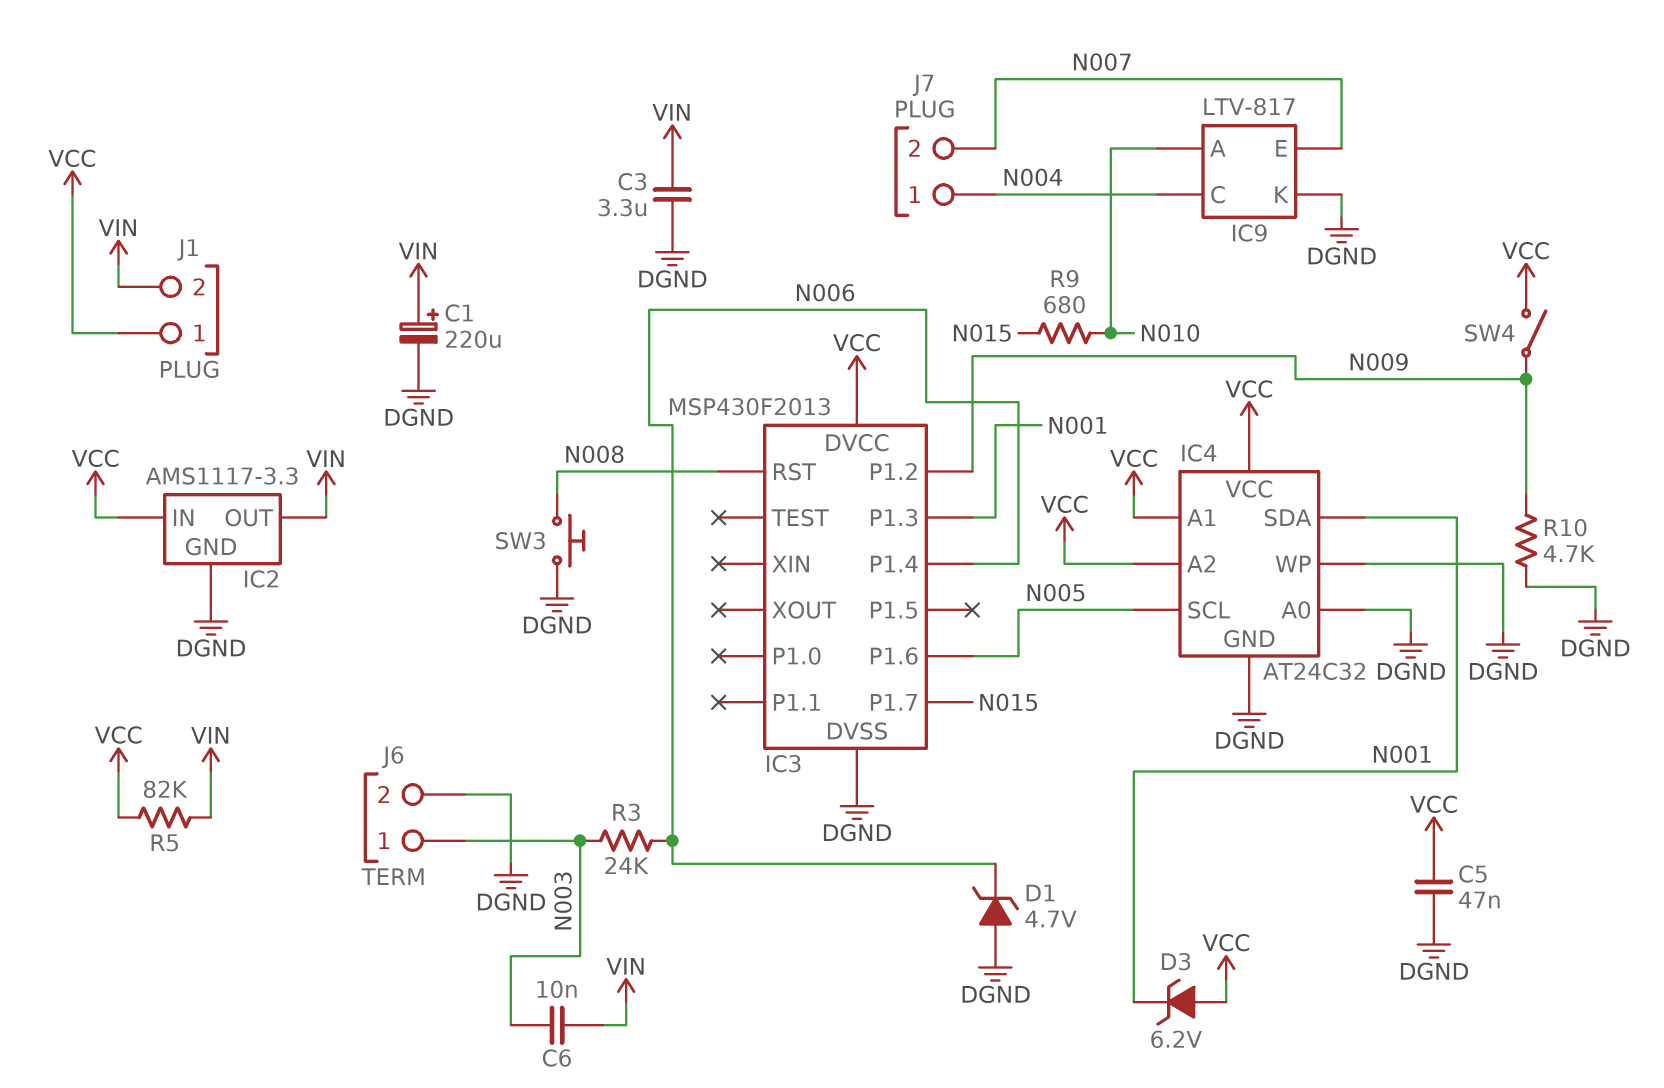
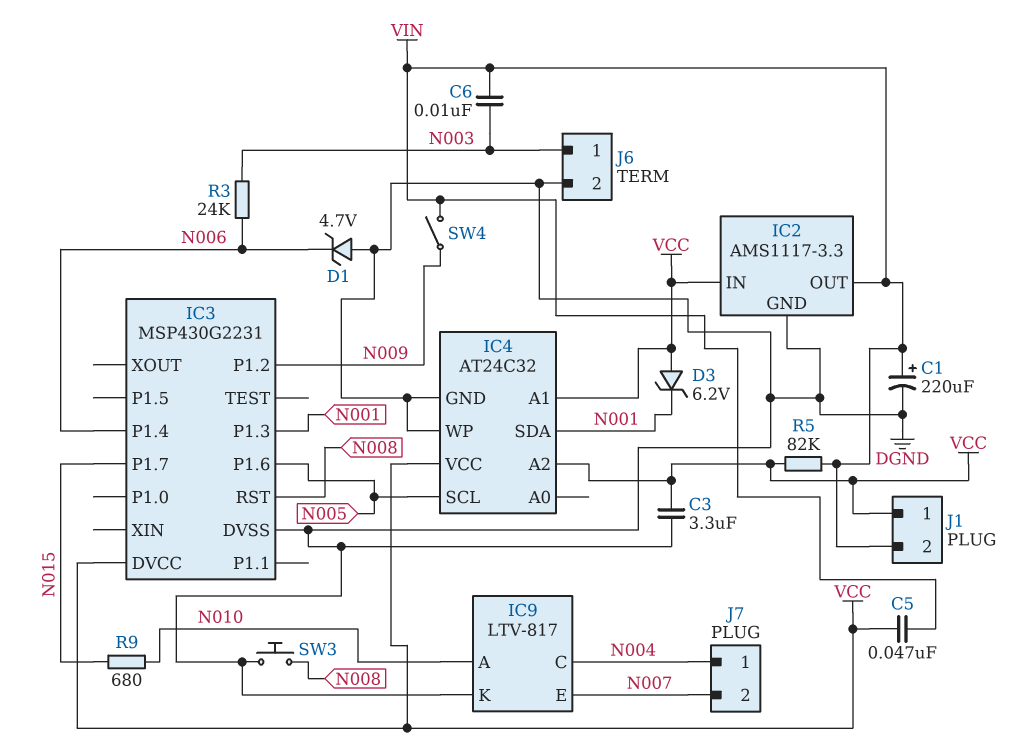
C3: 3.3uF (DGND, VIN) -> 3.3uF (DGND, VCC)
C5: 47nF (DGND, VCC) -> 47nF (VCC, VIN)
IC3: MSP430F2013 -> MSP430G2231
IC4 pin A0: DGND -> none
R10: 4.7k (DGND, N009) -> none
SW4: switch (N009, VCC) -> switch (N009, VIN)

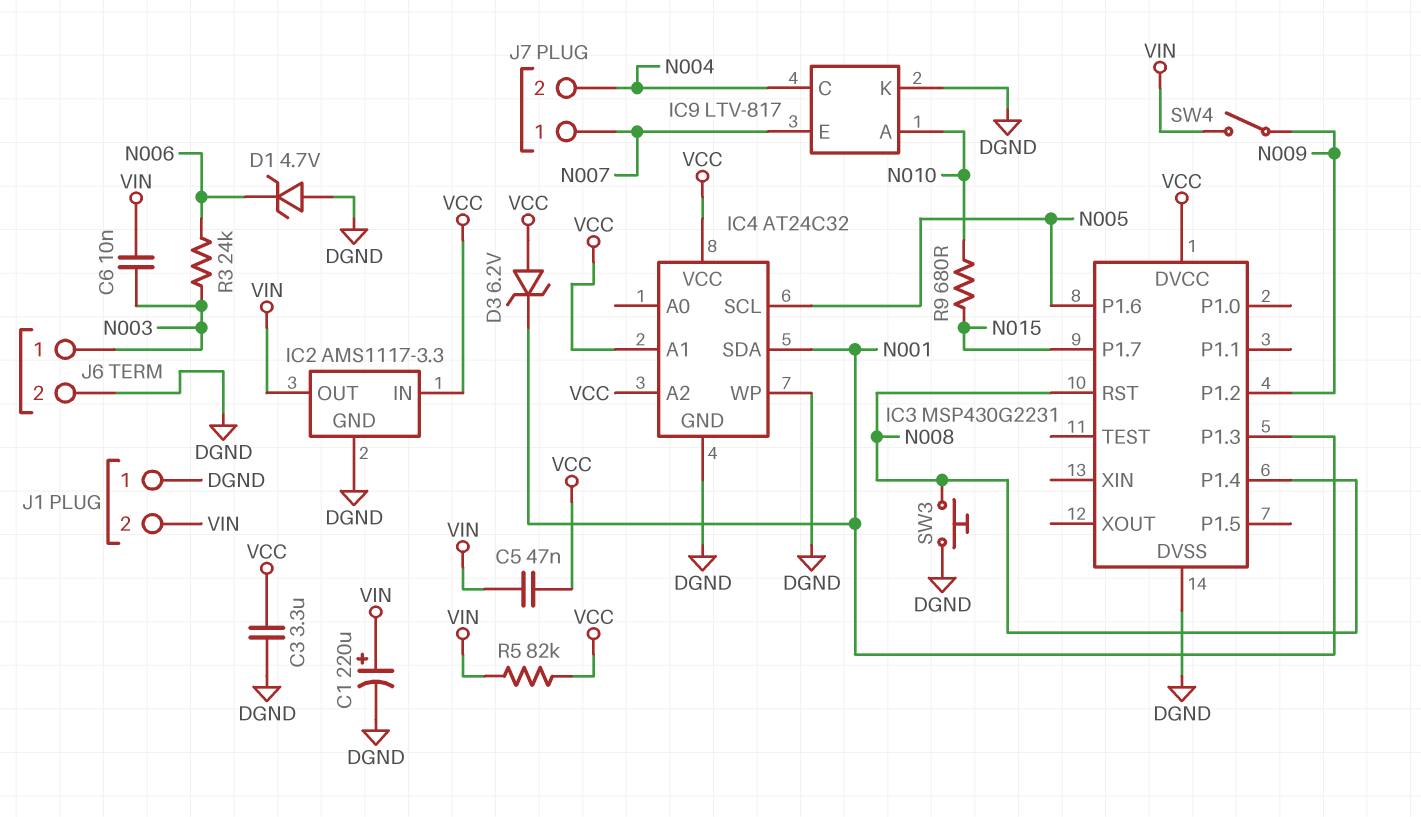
IC3 pin P1.4: N006 -> N008
J1 pin 1: VCC -> DGND
J7 pin 1: N004 -> N007
J7 pin 2: N007 -> N004

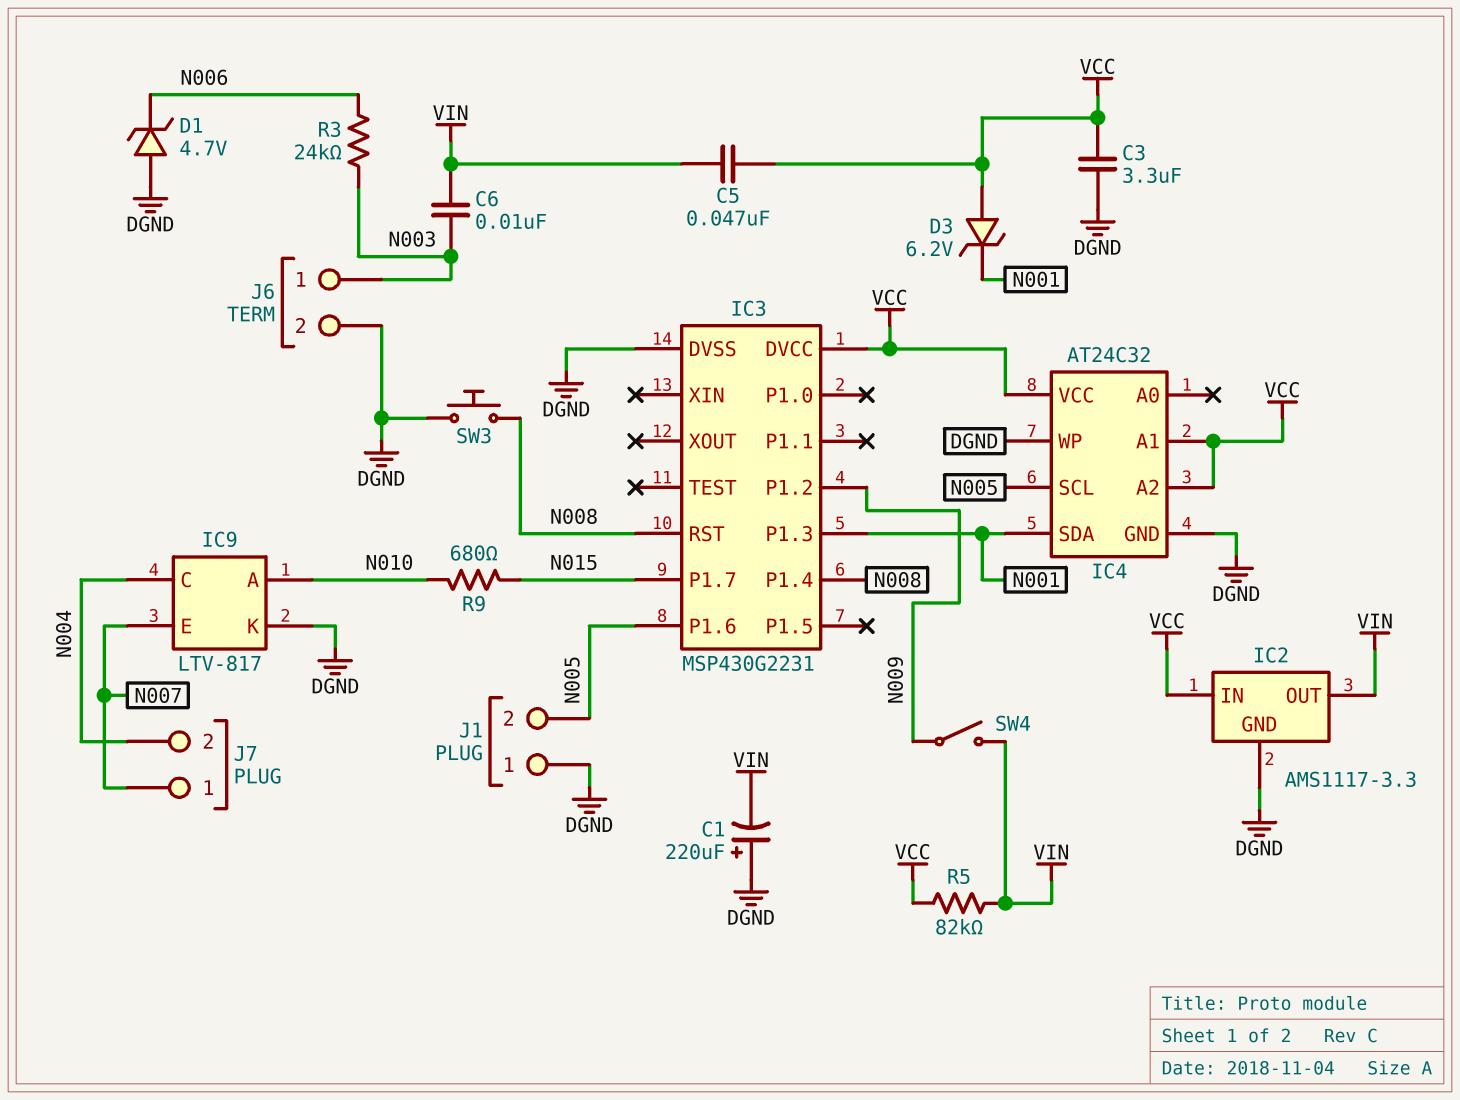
C1: 220uF (plus VIN, minus DGND) -> 220uF (plus DGND, minus VIN)
J1 pin 2: VIN -> N005

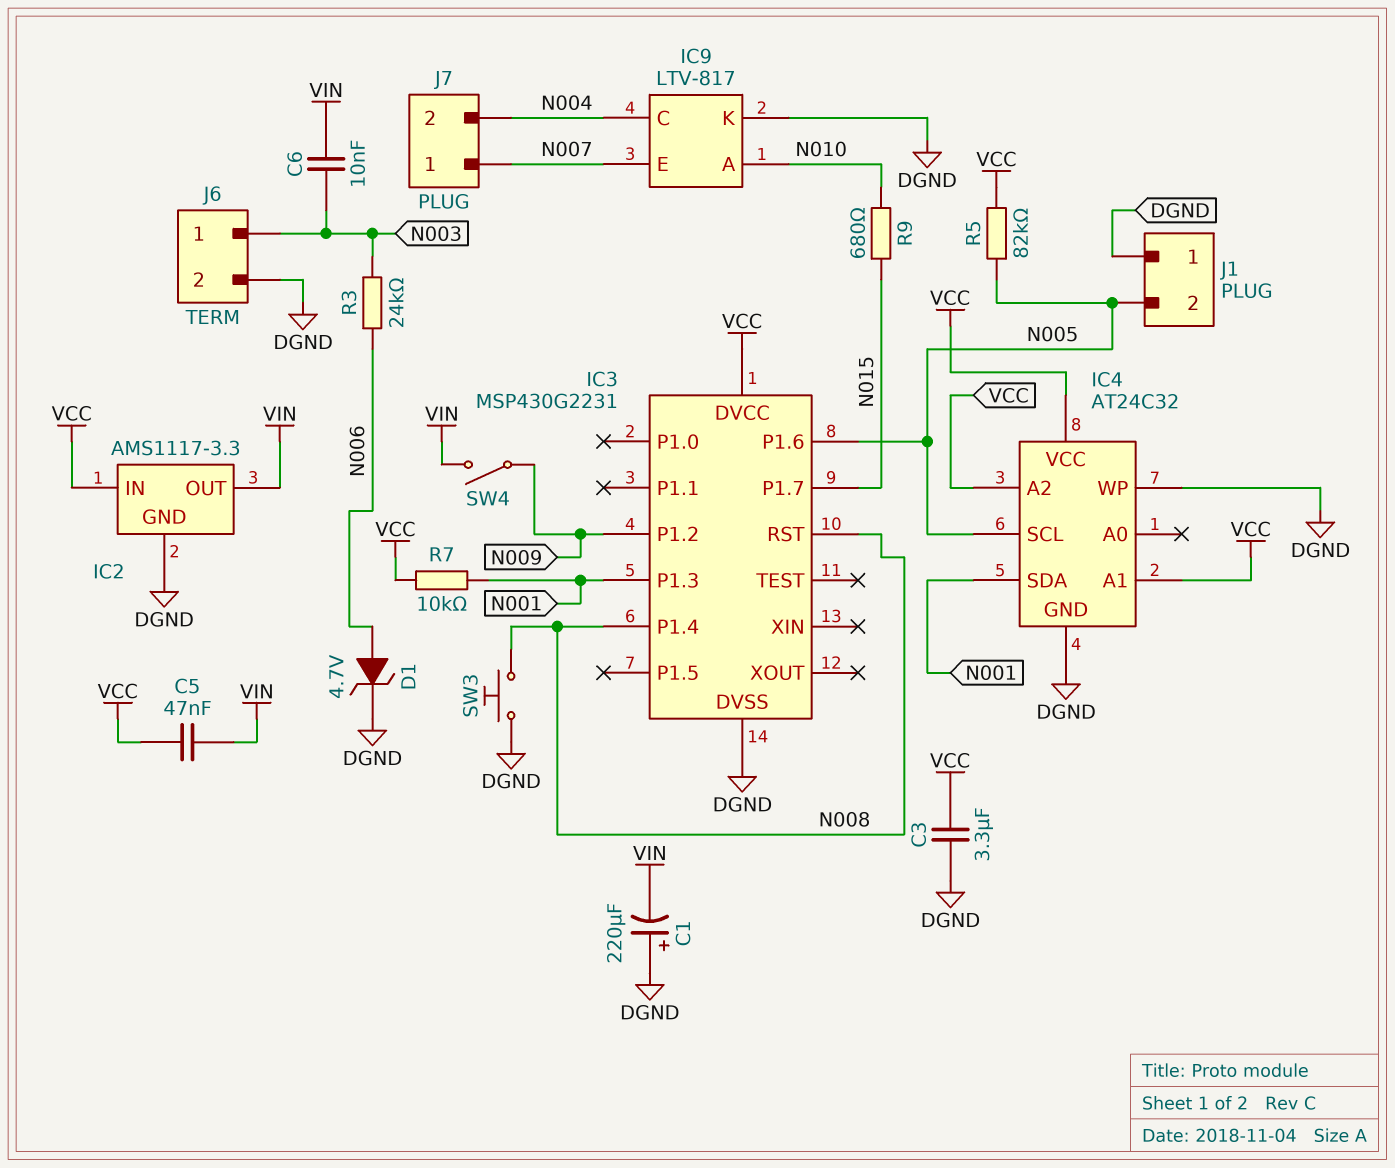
D1: zener 4.7V (A DGND, K N006) -> zener 4.7V (A N006, K DGND)
D3: zener 6.2V (A VCC, K N001) -> none
R5: 82k (VCC, VIN) -> 82k (N005, VCC)
R7: none -> 10k (N001, VCC)

